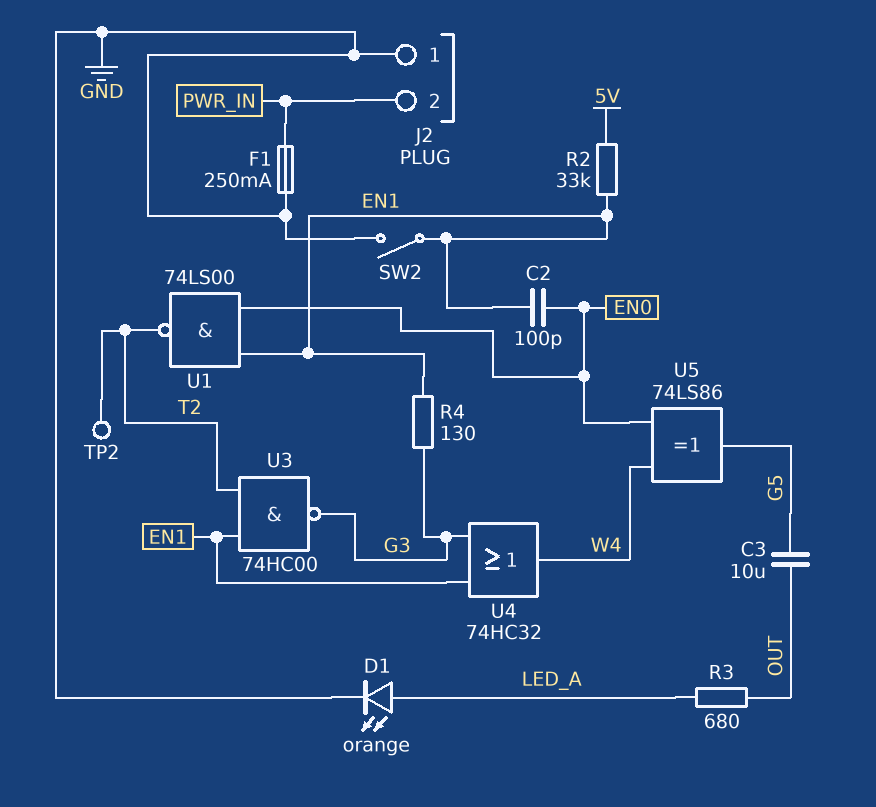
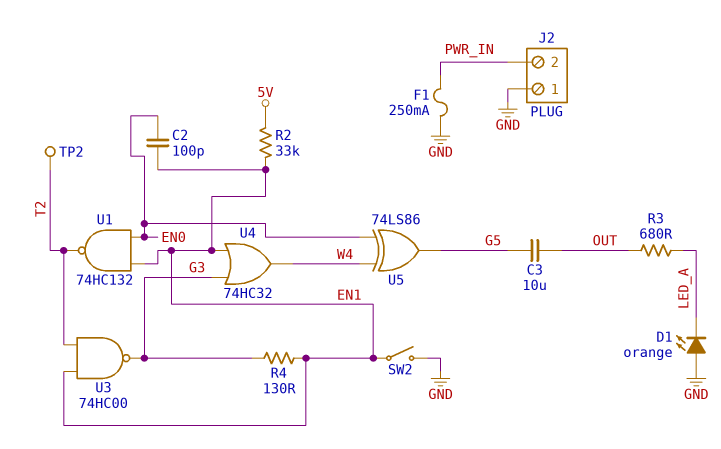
D1: LED orange (A LED_A, K GND) -> LED orange (A GND, K LED_A)
U1: NAND 74LS00 (in EN0, in EN1, out T2) -> NAND 74HC132 (in EN0, in EN1, out T2)

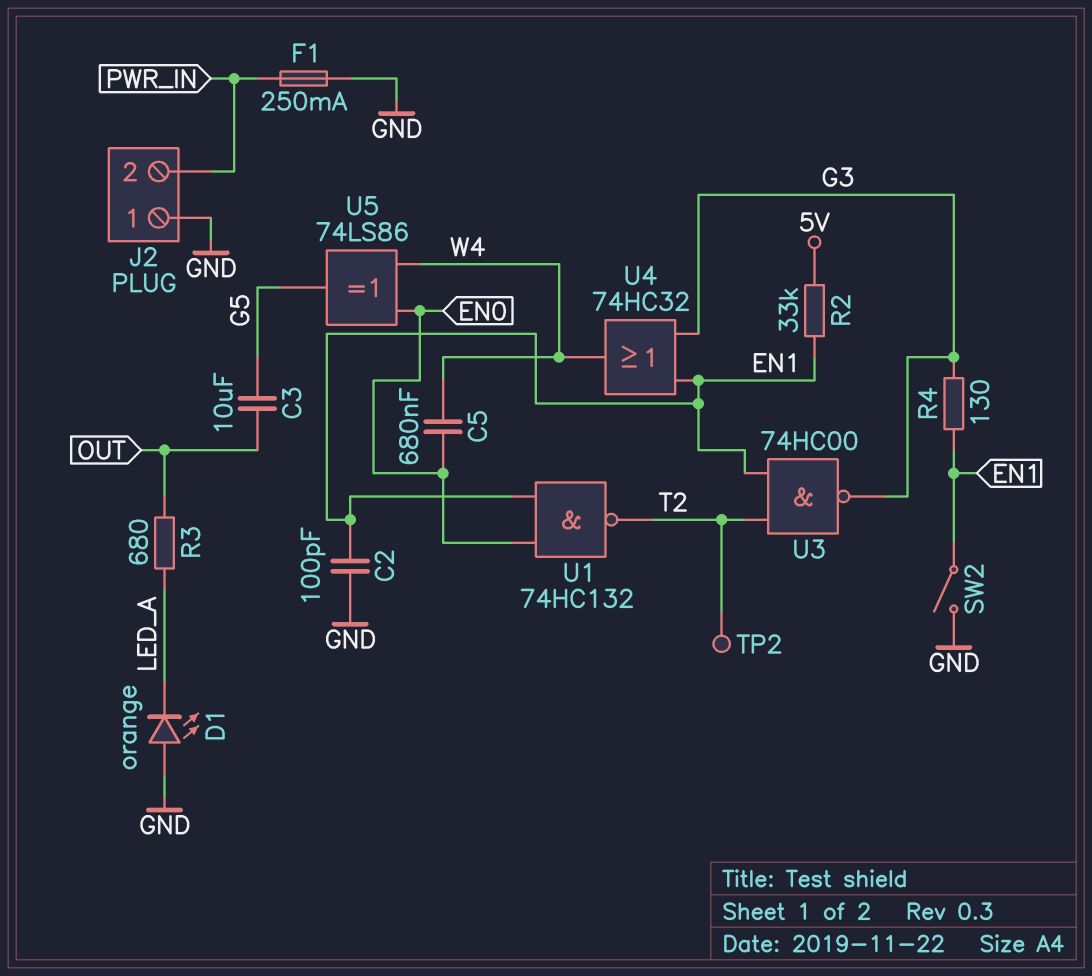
C2: 100pF (EN0, EN1) -> 100pF (EN1, GND)
C5: none -> 680nF (EN0, W4)

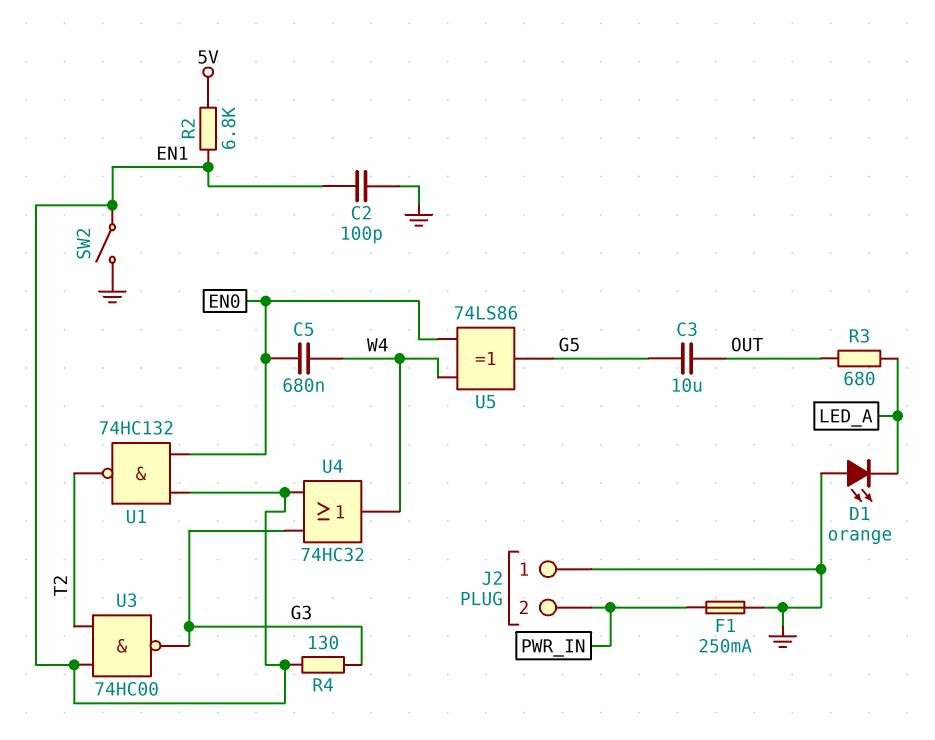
R2: 33k (5V, EN1) -> 6.8k (5V, EN1)
TP2: test point (T2) -> none

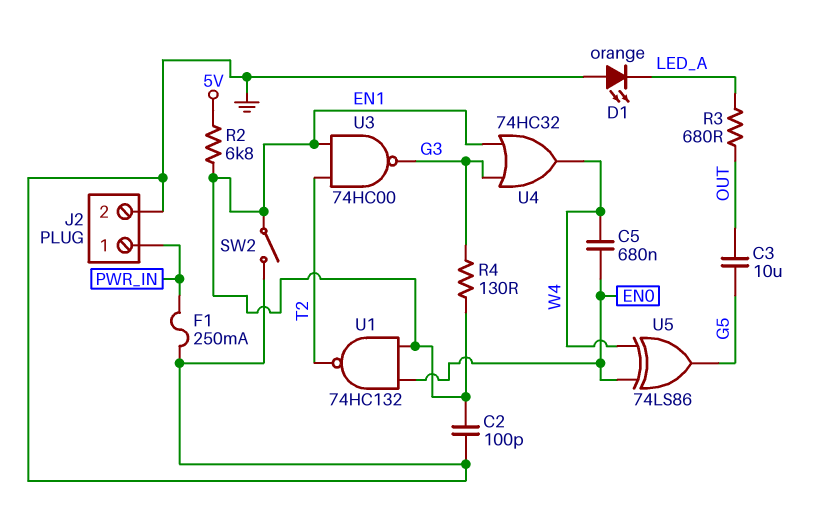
J2 pin 1: GND -> PWR_IN
J2 pin 2: PWR_IN -> GND

